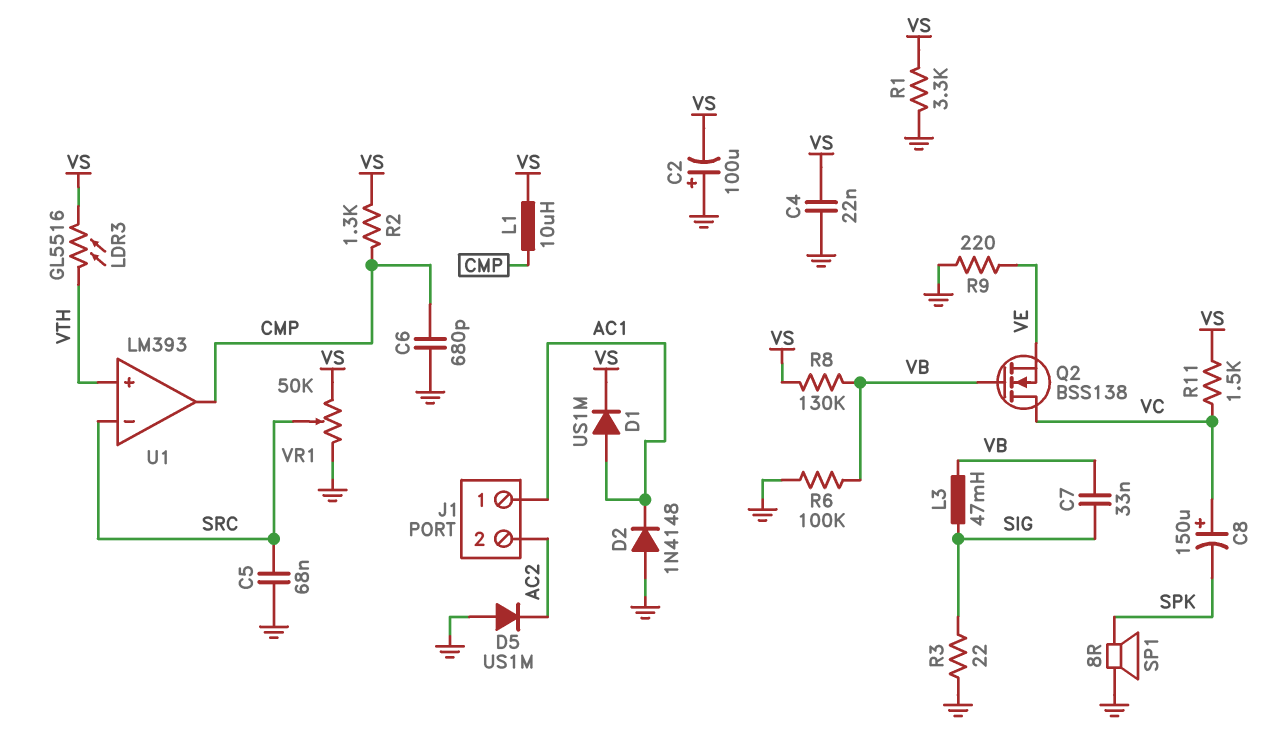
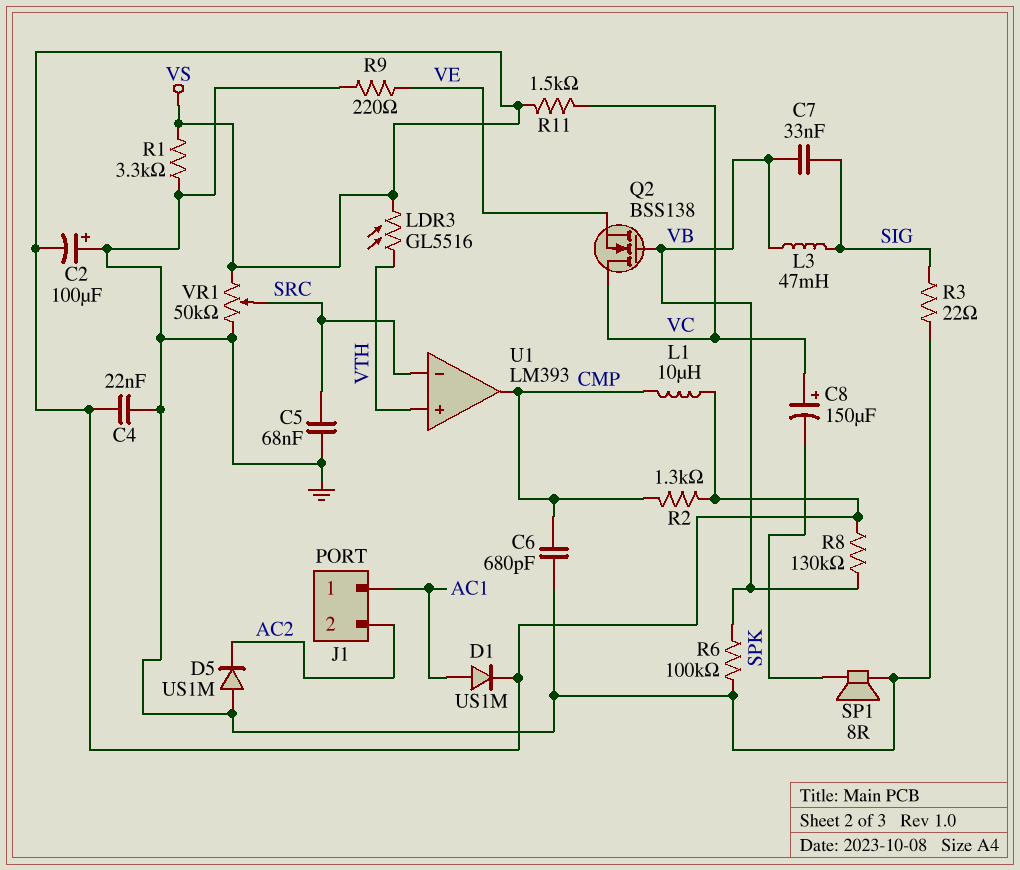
D2: diode 1N4148 (A GND, K AC1) -> none

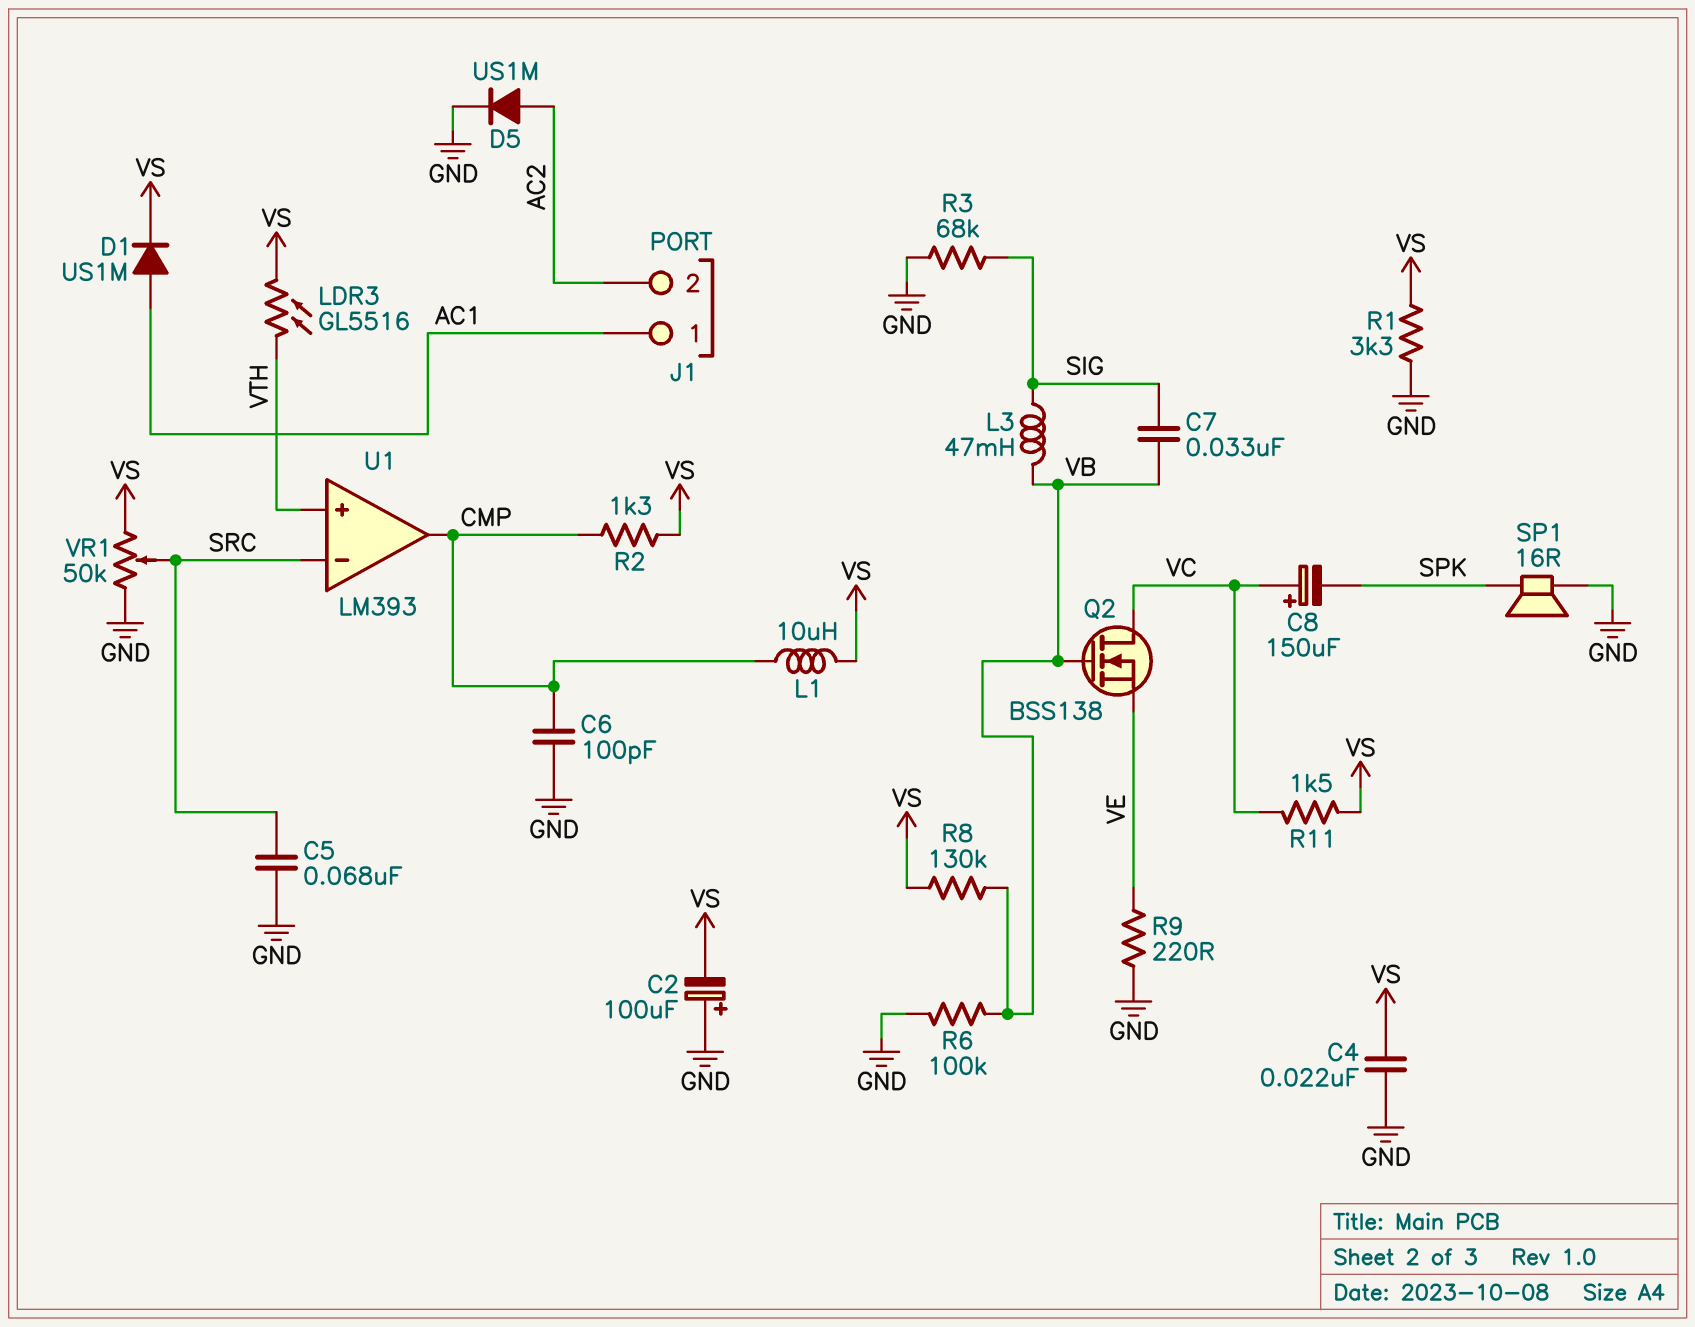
C6: 680pF (CMP, GND) -> 100pF (CMP, GND)
D5: diode US1M (A GND, K AC2) -> diode US1M (A AC2, K GND)
R3: 22 (GND, SIG) -> 68k (GND, SIG)
SP1: speaker 8R (GND, SPK) -> speaker 16R (GND, SPK)

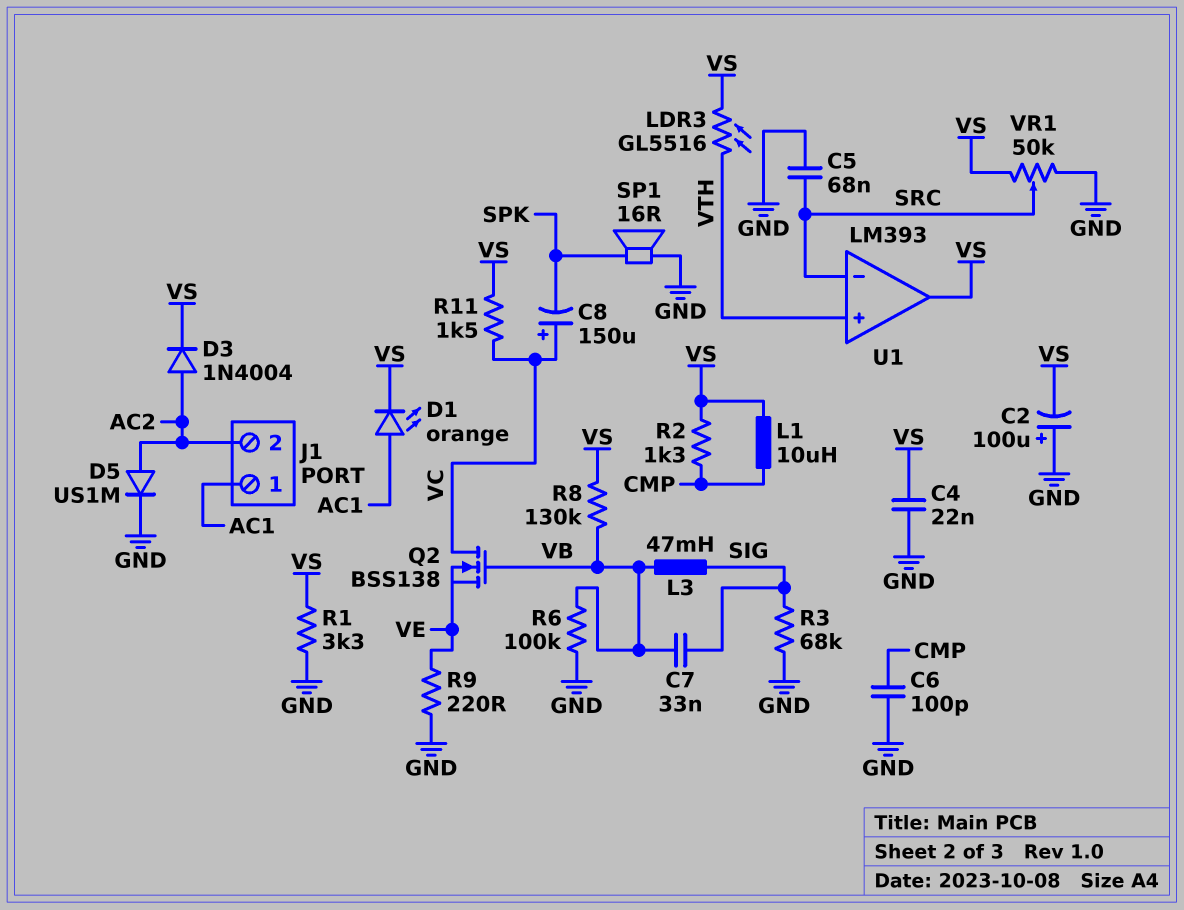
D1: diode US1M (A AC1, K VS) -> LED orange (A AC1, K VS)
D3: none -> diode 1N4004 (A AC2, K VS)
U1 pin out: CMP -> VS

